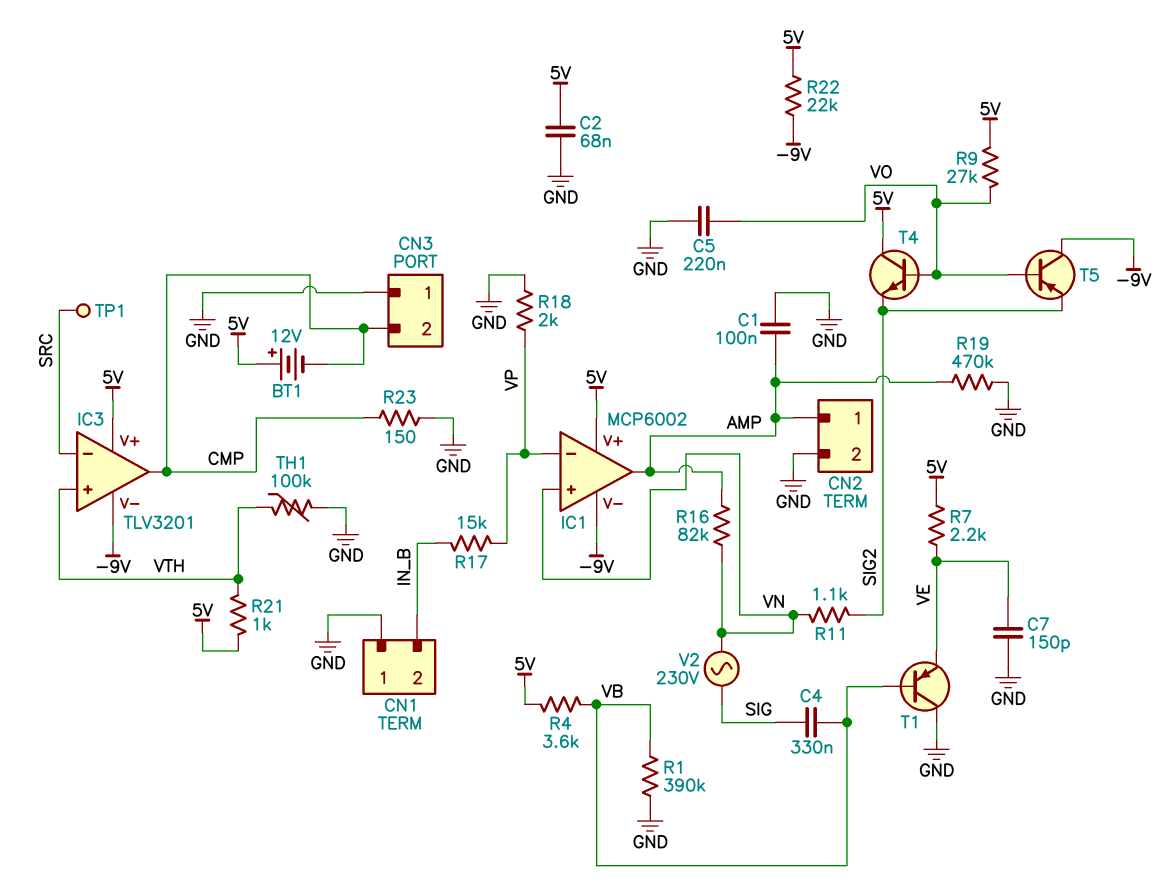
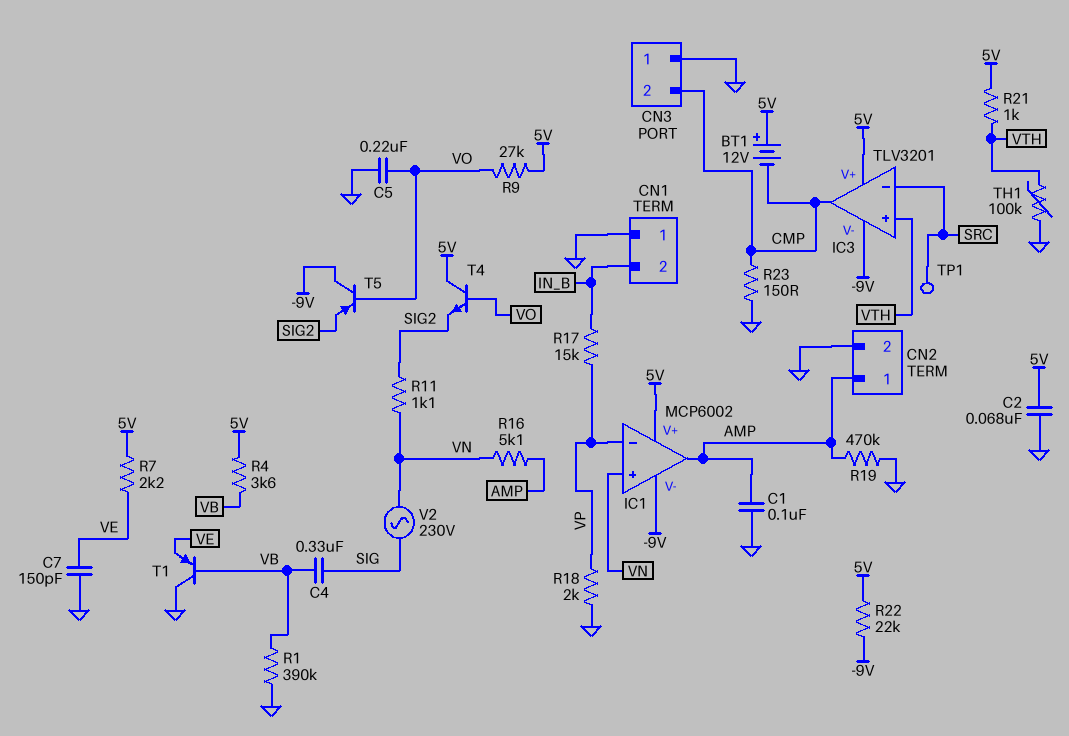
R16: 82k (AMP, VN) -> 5.1k (AMP, VN)

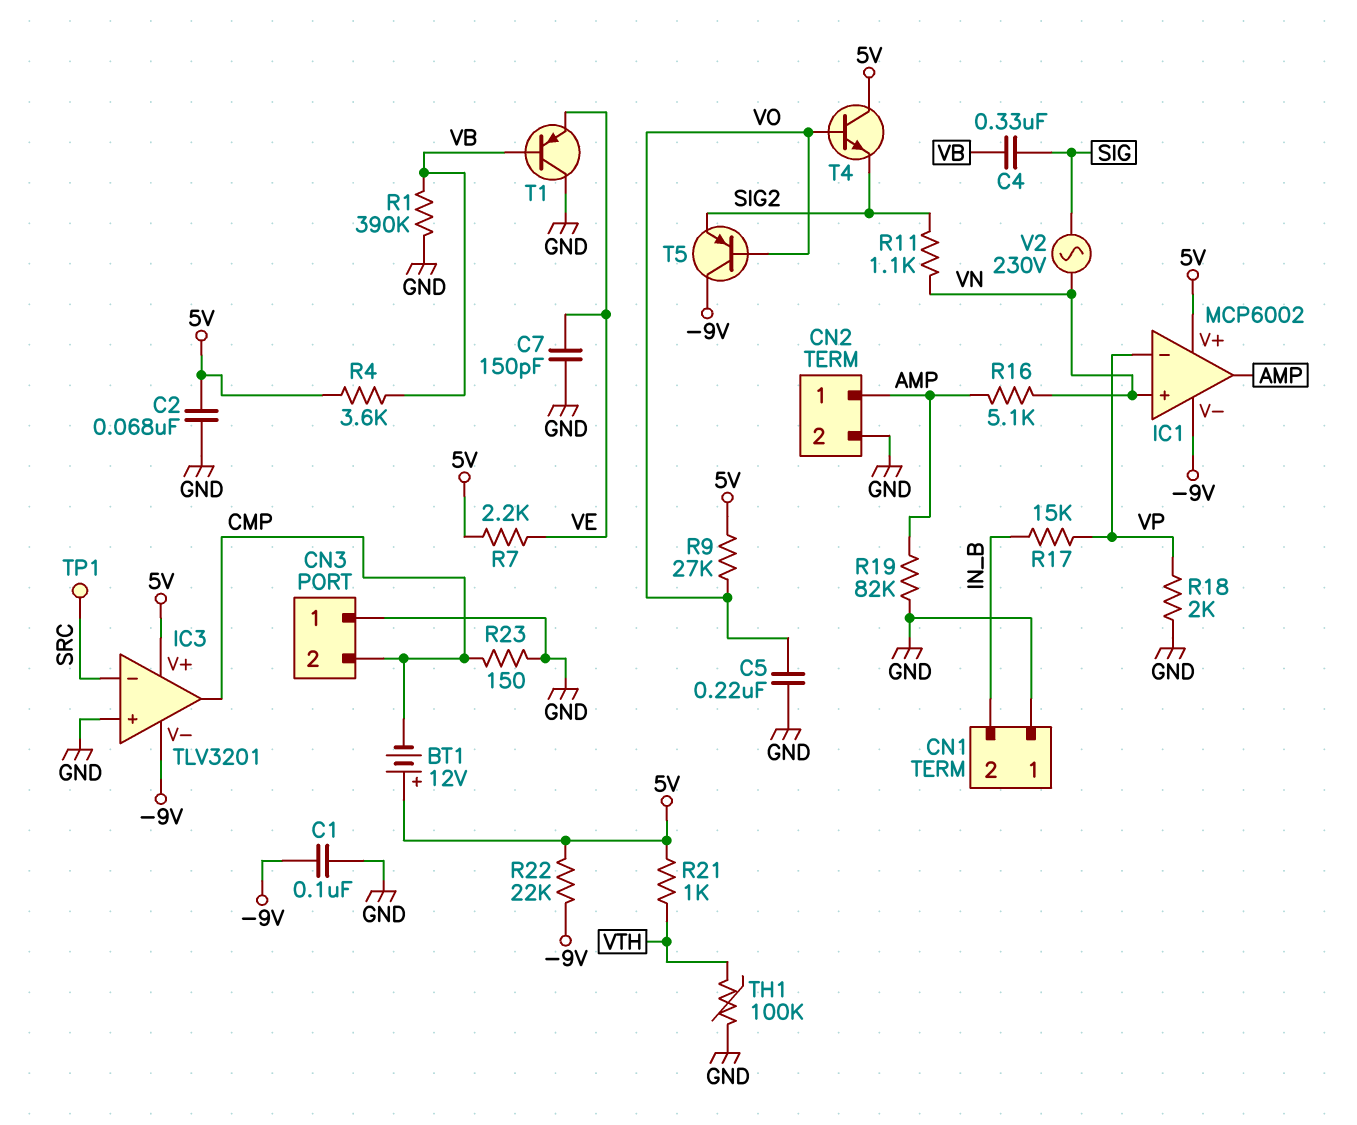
C1: 100nF (AMP, GND) -> 100nF (-9V, GND)
IC3 pin in+: VTH -> GND
R19: 470k (AMP, GND) -> 82k (AMP, GND)

